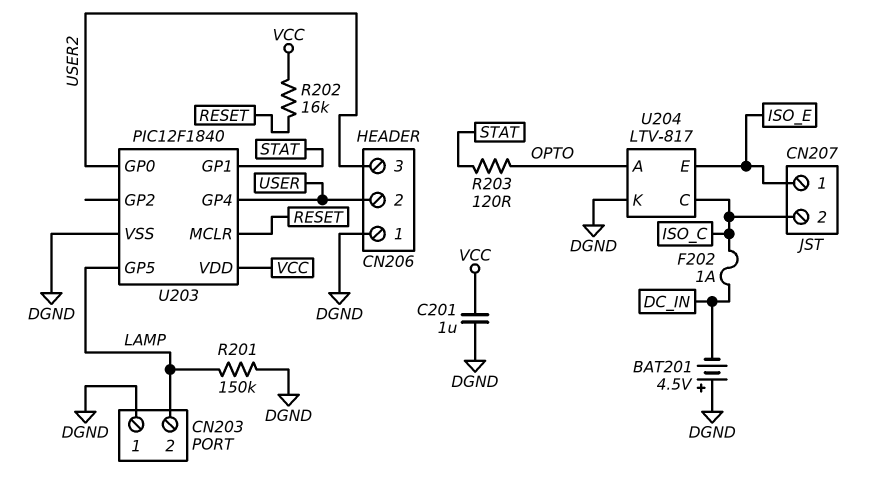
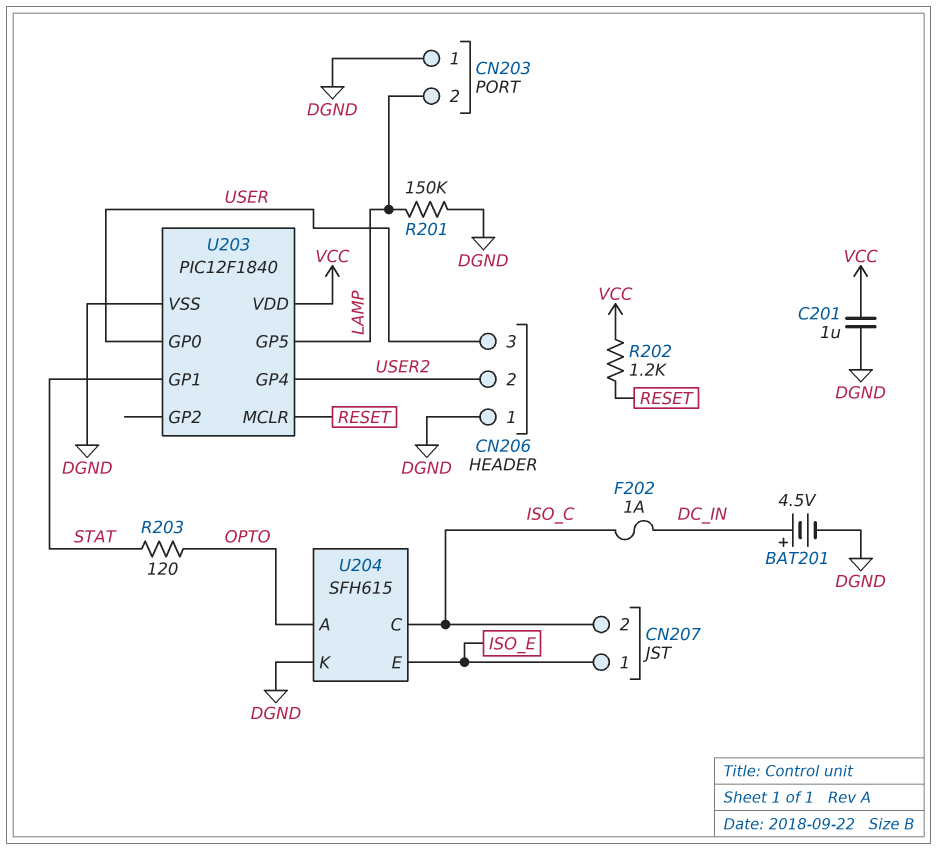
BAT201: 4.5V (plus DGND, minus DC_IN) -> 4.5V (plus DC_IN, minus DGND)
CN206 pin 2: USER -> USER2
CN206 pin 3: USER2 -> USER
R202: 16k (RESET, VCC) -> 1.2k (RESET, VCC)
U203 pin GP0: USER2 -> USER
U203 pin GP4: USER -> USER2
U204: LTV-817 -> SFH615

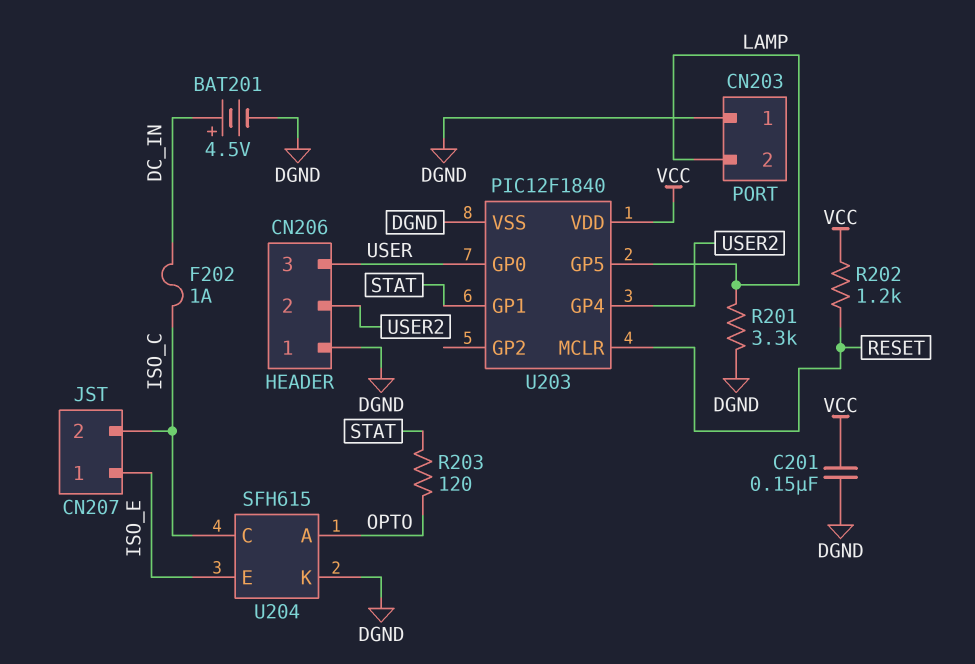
C201: 1uF (DGND, VCC) -> 150nF (DGND, VCC)
R201: 150k (DGND, LAMP) -> 3.3k (DGND, LAMP)

